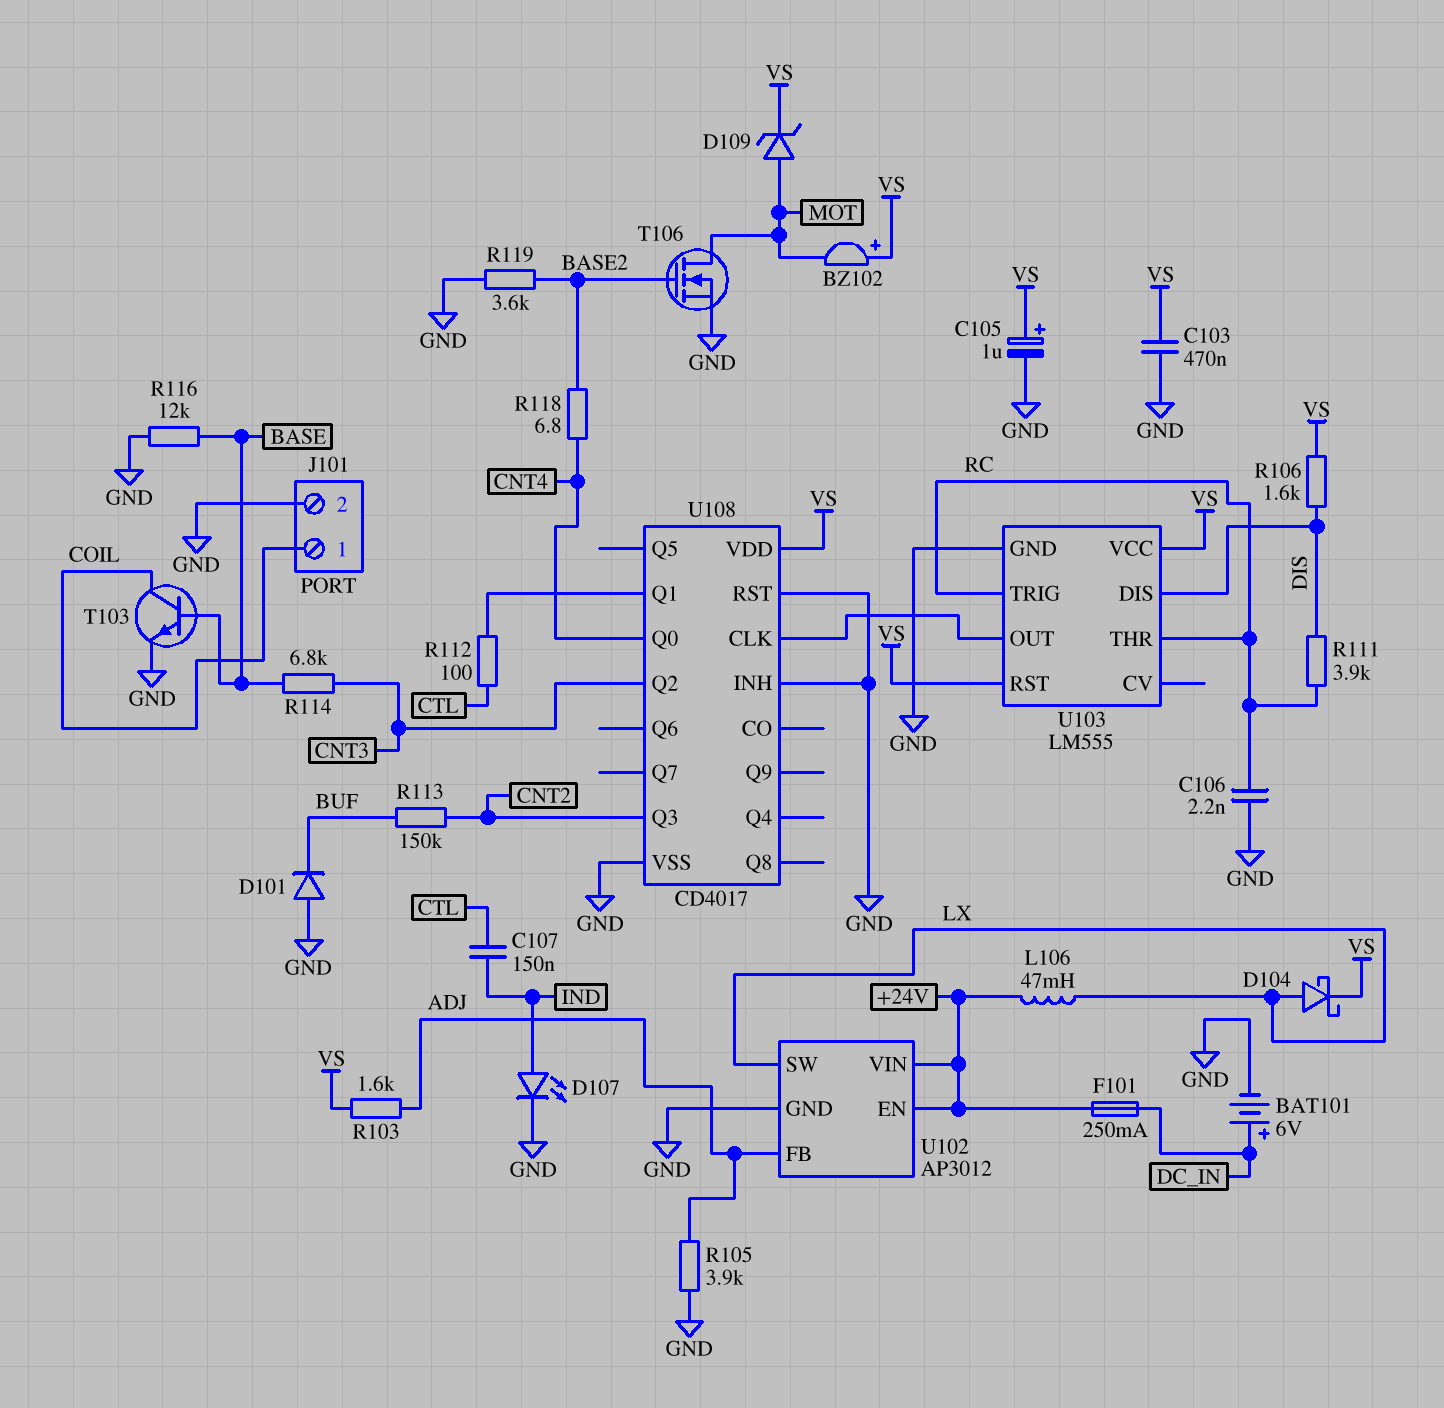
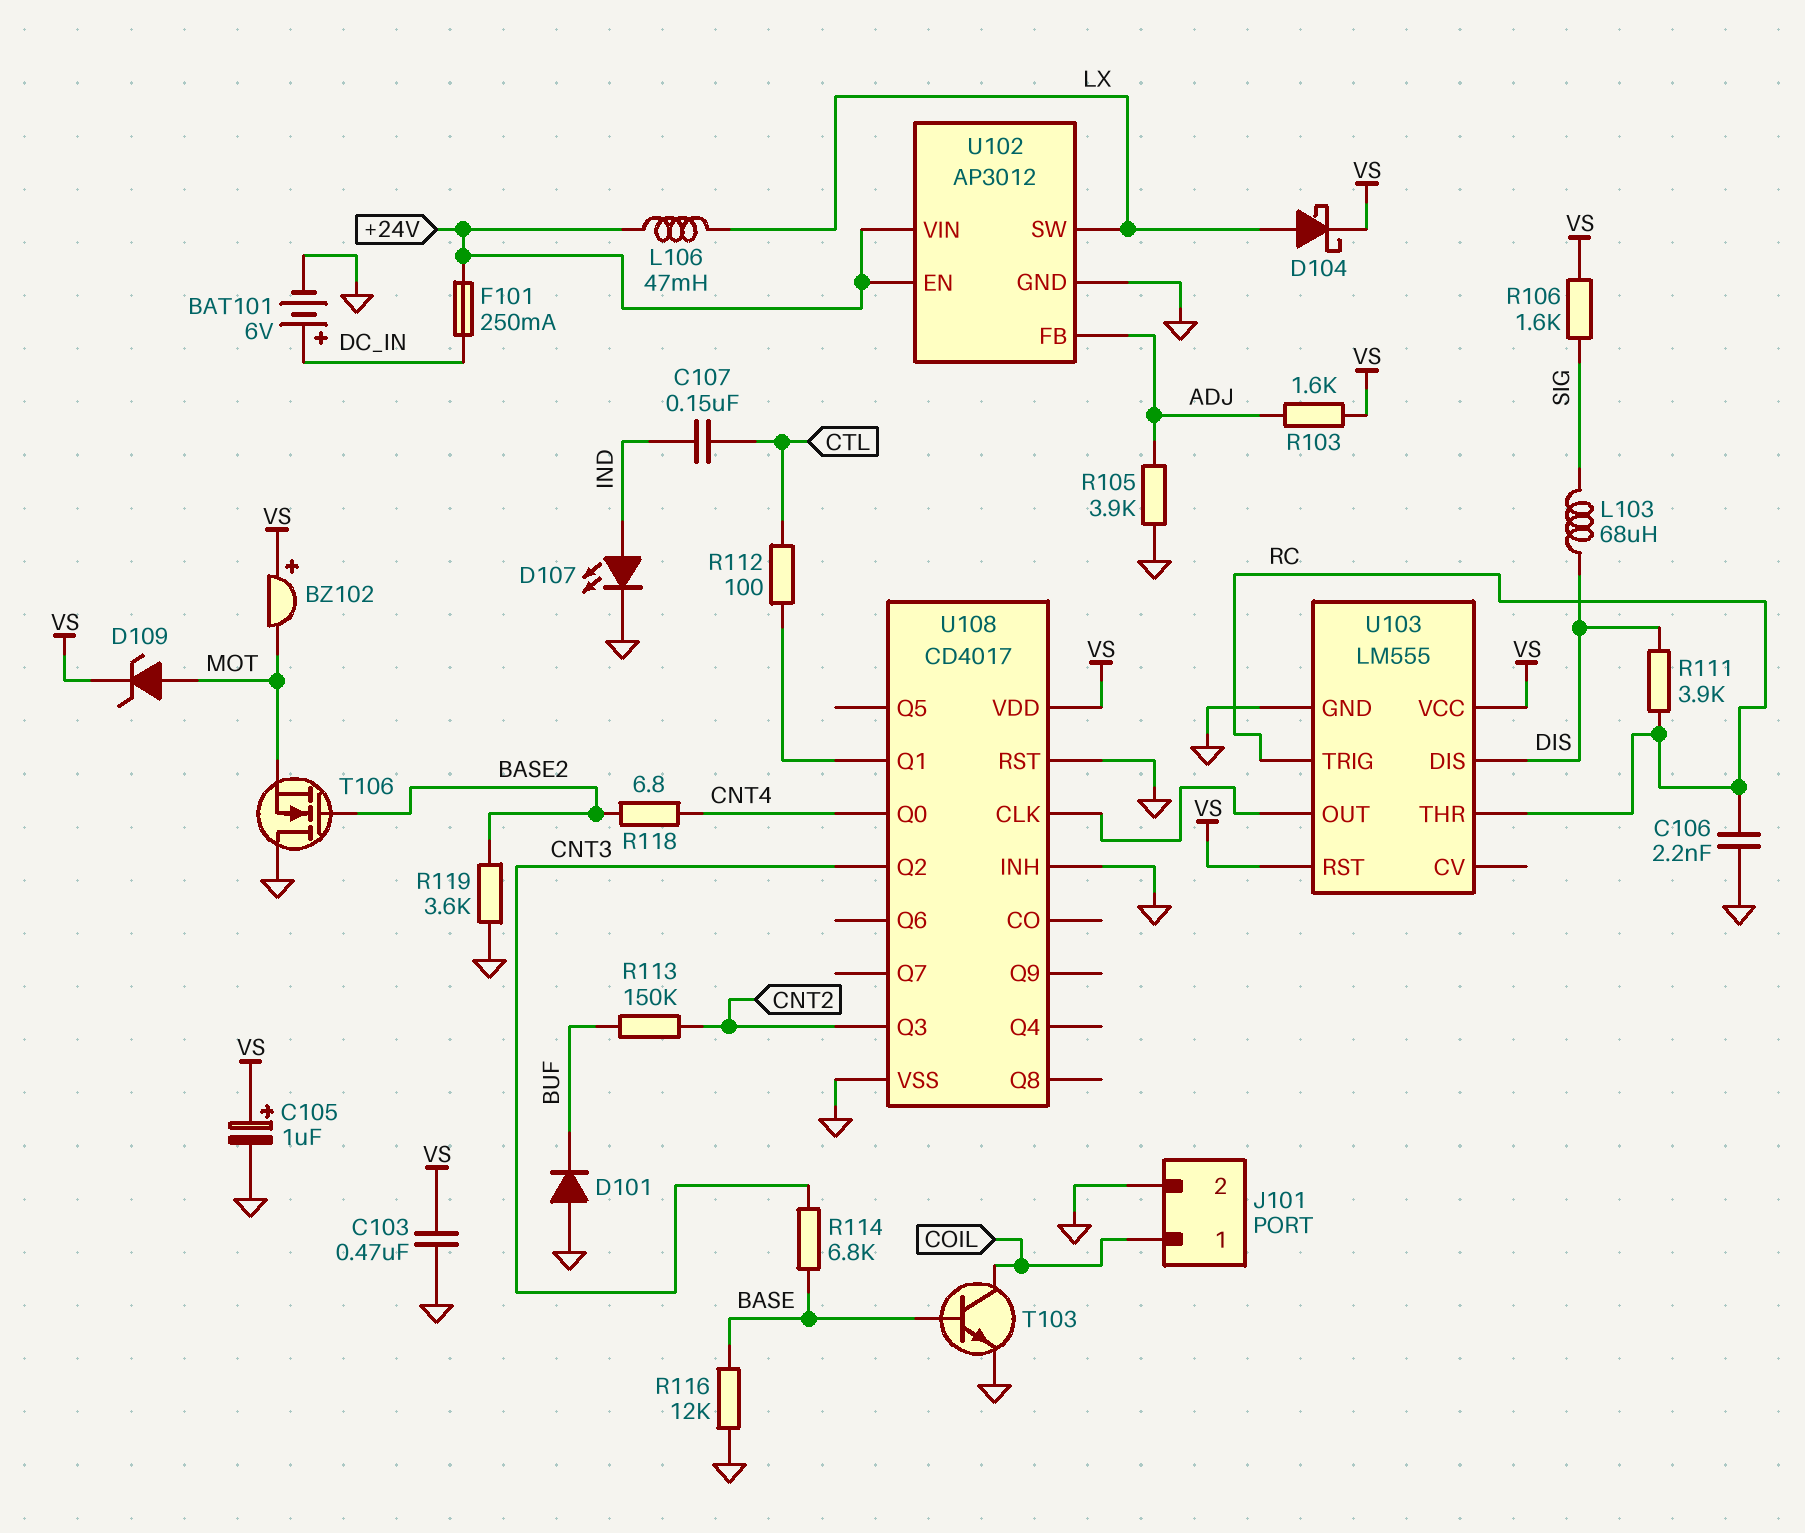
L103: none -> 68uH (DIS, SIG)
R106: 1.6k (DIS, VS) -> 1.6k (SIG, VS)
T106: NMOS (G BASE2, D MOT, S GND) -> NMOS (G BASE2, D GND, S MOT)

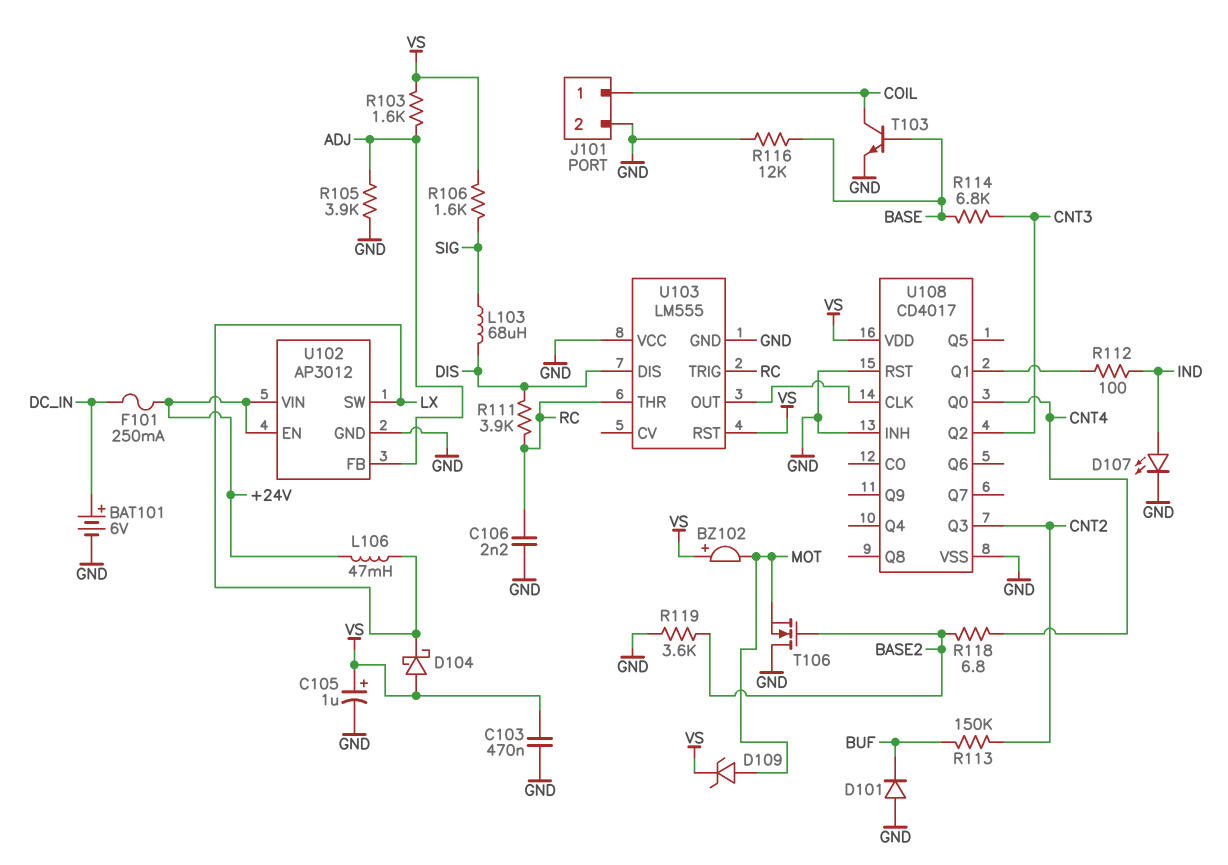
C107: 150nF (CTL, IND) -> none
D104: schottky (A LX, K VS) -> schottky (A VS, K LX)
R112: 100 (CTL, U108/Q1) -> 100 (IND, U108/Q1)
U103 pin VCC: VS -> GND

